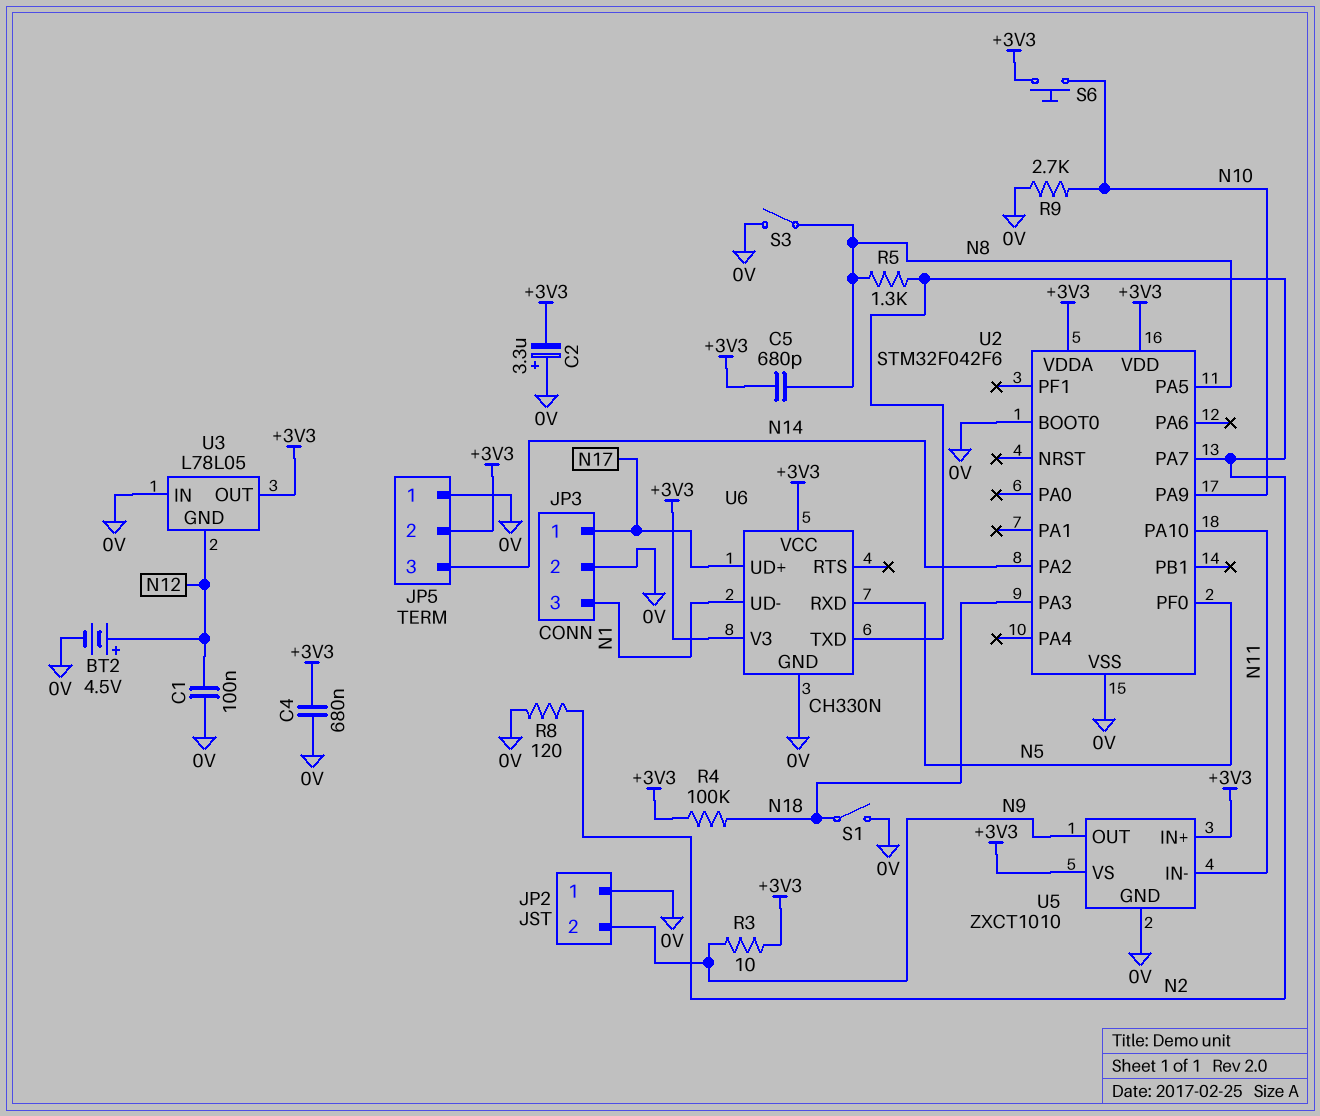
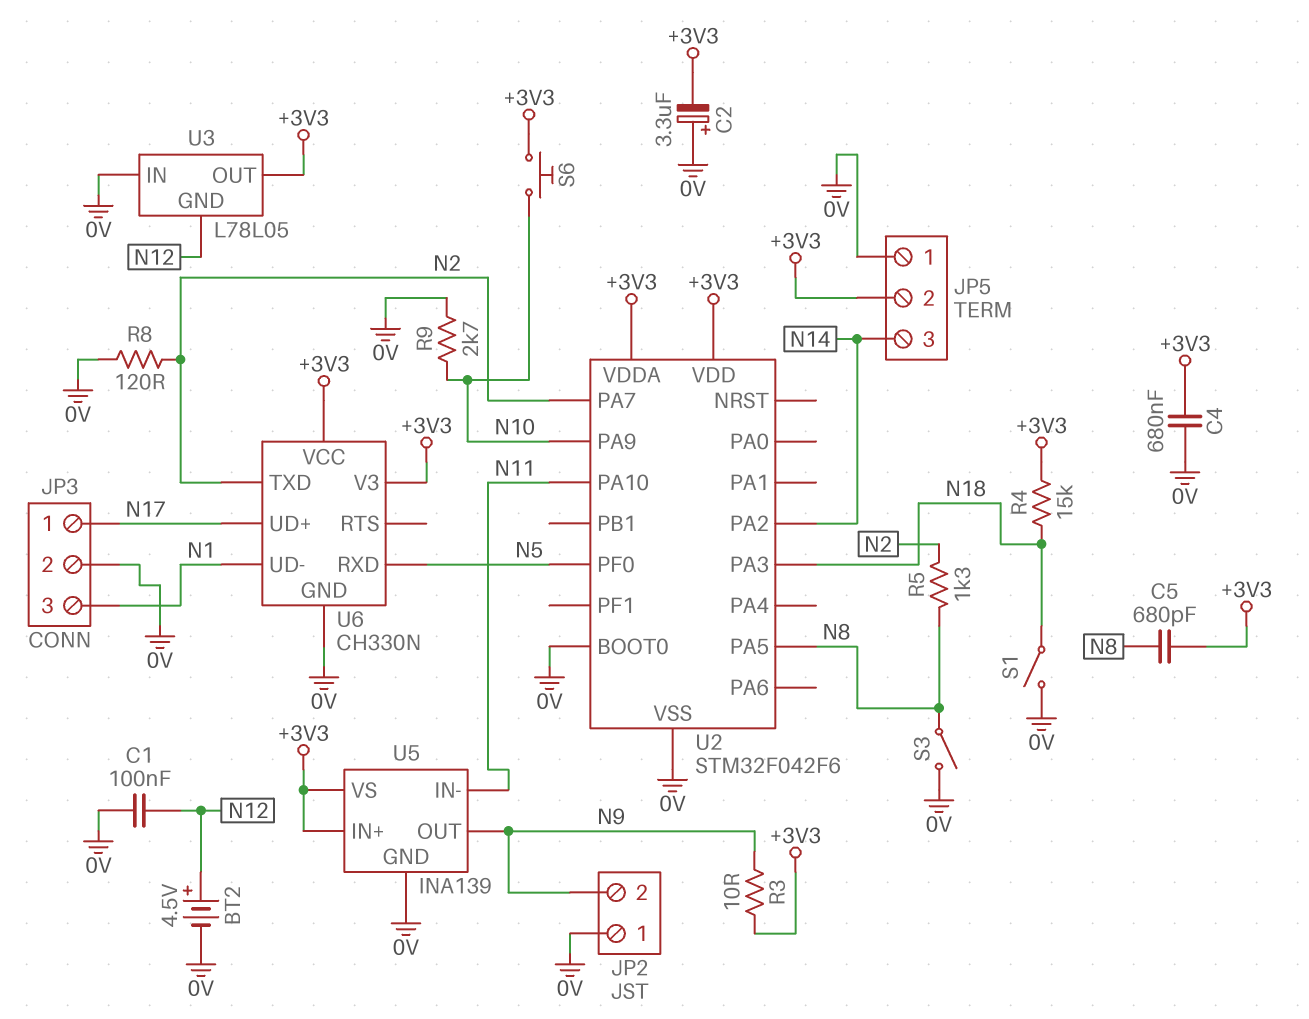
R4: 100k (+3V3, N18) -> 15k (+3V3, N18)
U5: ZXCT1010 -> INA139

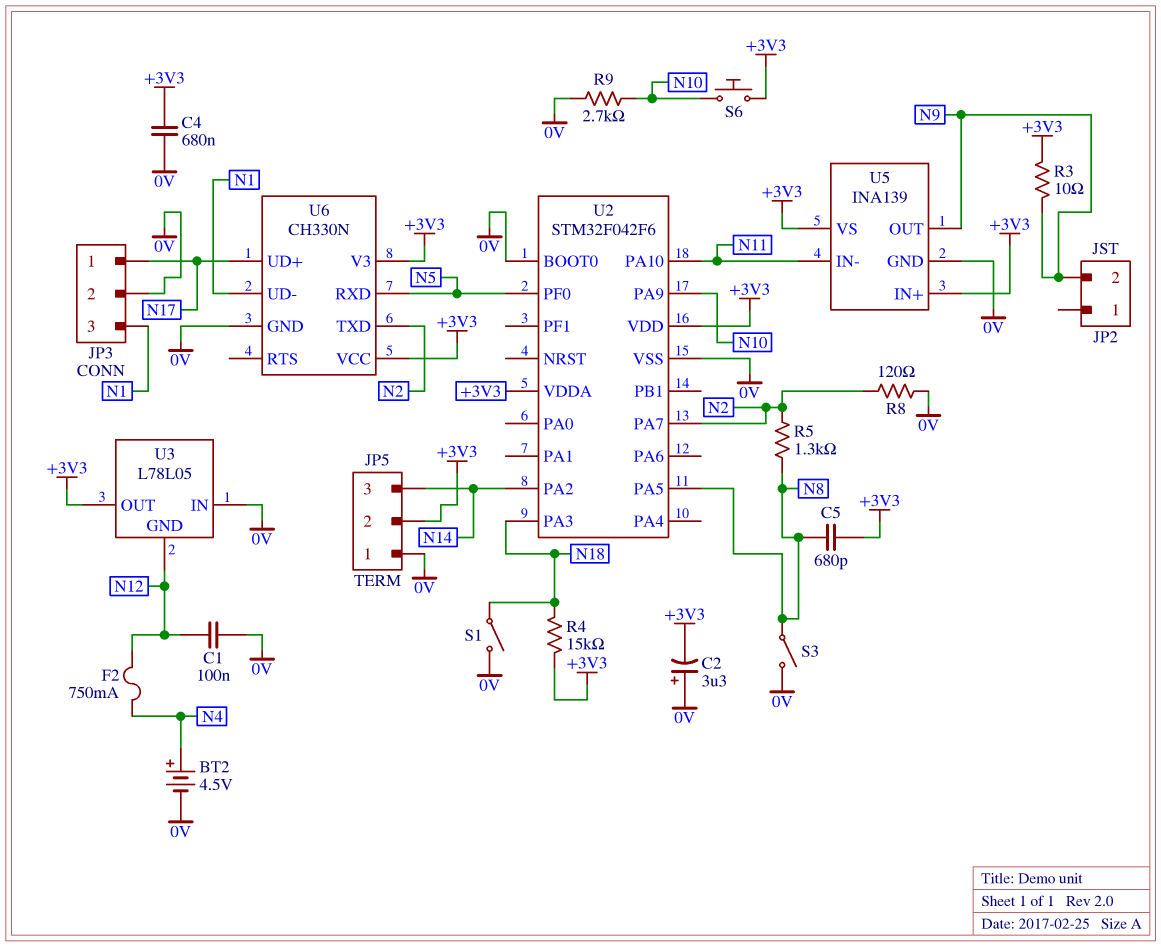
BT2: 4.5V (plus N12, minus 0V) -> 4.5V (plus N4, minus 0V)
F2: none -> 750mA (N4, N12)
JP2 pin 1: 0V -> none

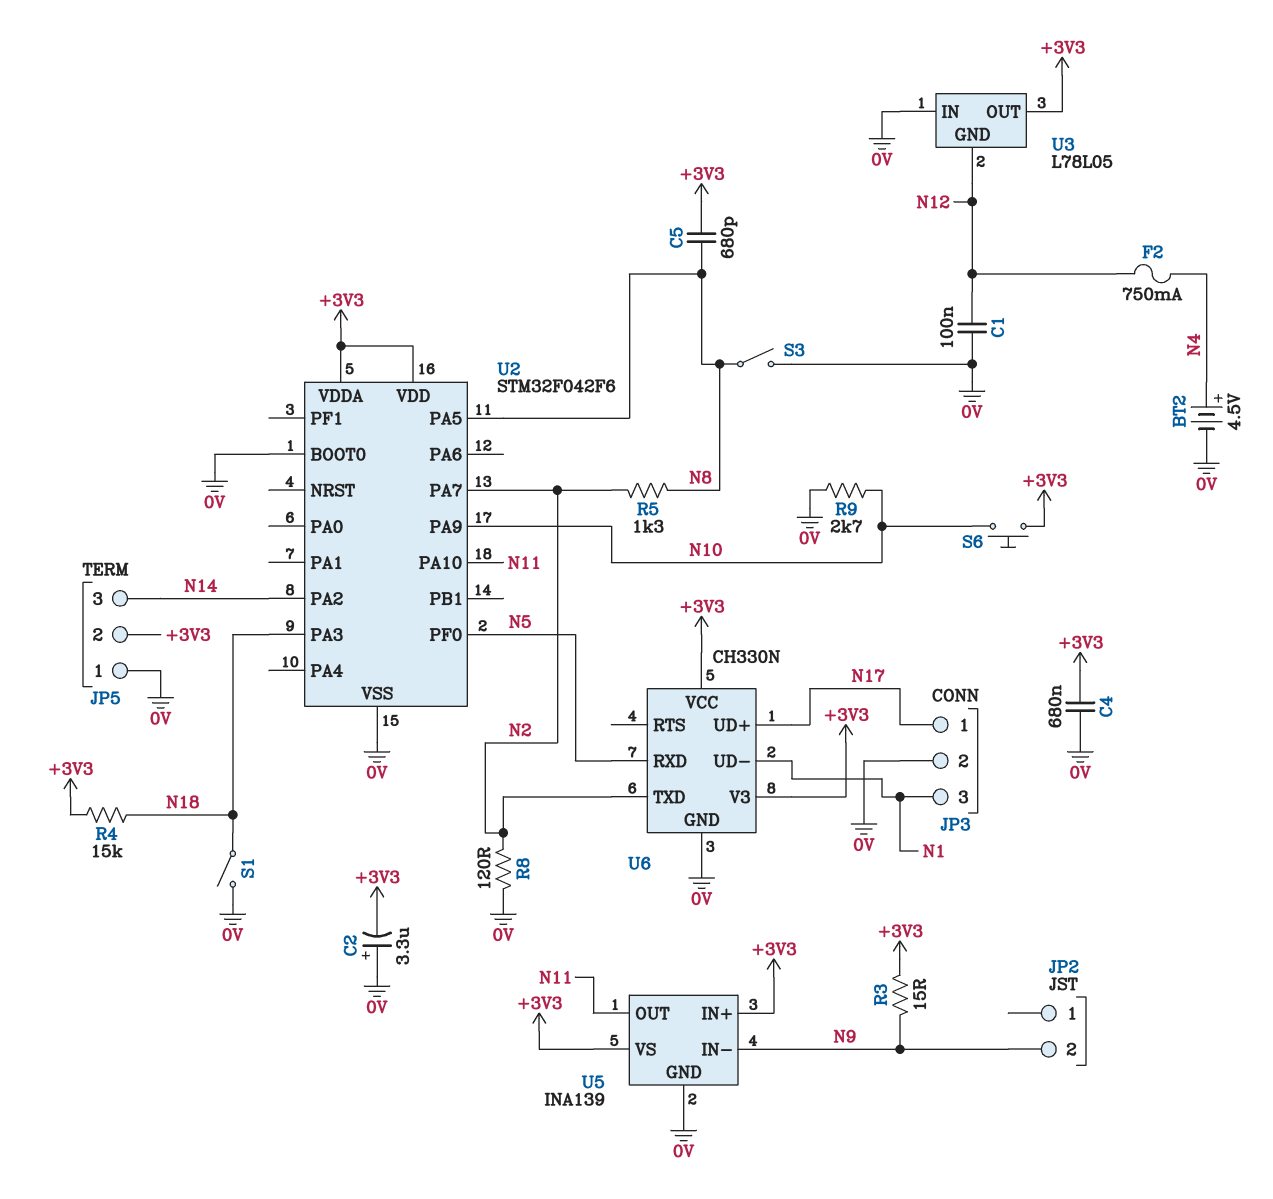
R3: 10 (+3V3, N9) -> 15 (+3V3, N9)
U5 pin IN-: N11 -> N9
U5 pin OUT: N9 -> N11

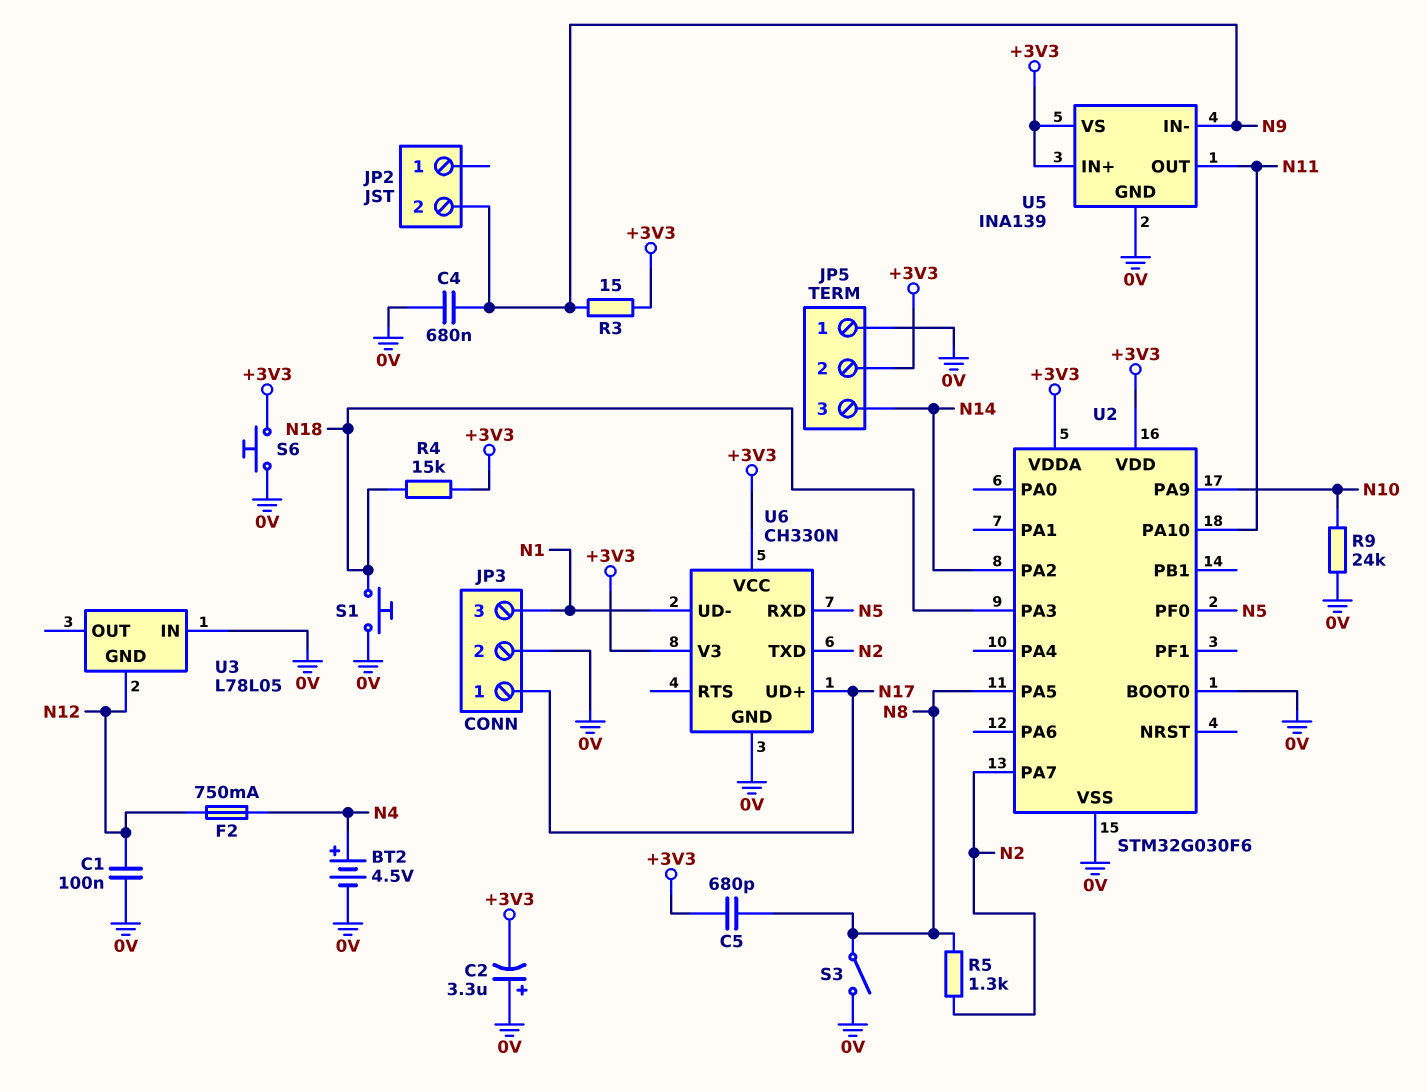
C4: 680nF (+3V3, 0V) -> 680nF (0V, N9)
R8: 120 (0V, N2) -> none
R9: 2.7k (0V, N10) -> 24k (0V, N10)
S1: switch (0V, N18) -> button (0V, N18)
S6: button (+3V3, N10) -> button (+3V3, 0V)
U2: STM32F042F6 -> STM32G030F6
U3 pin OUT: +3V3 -> none

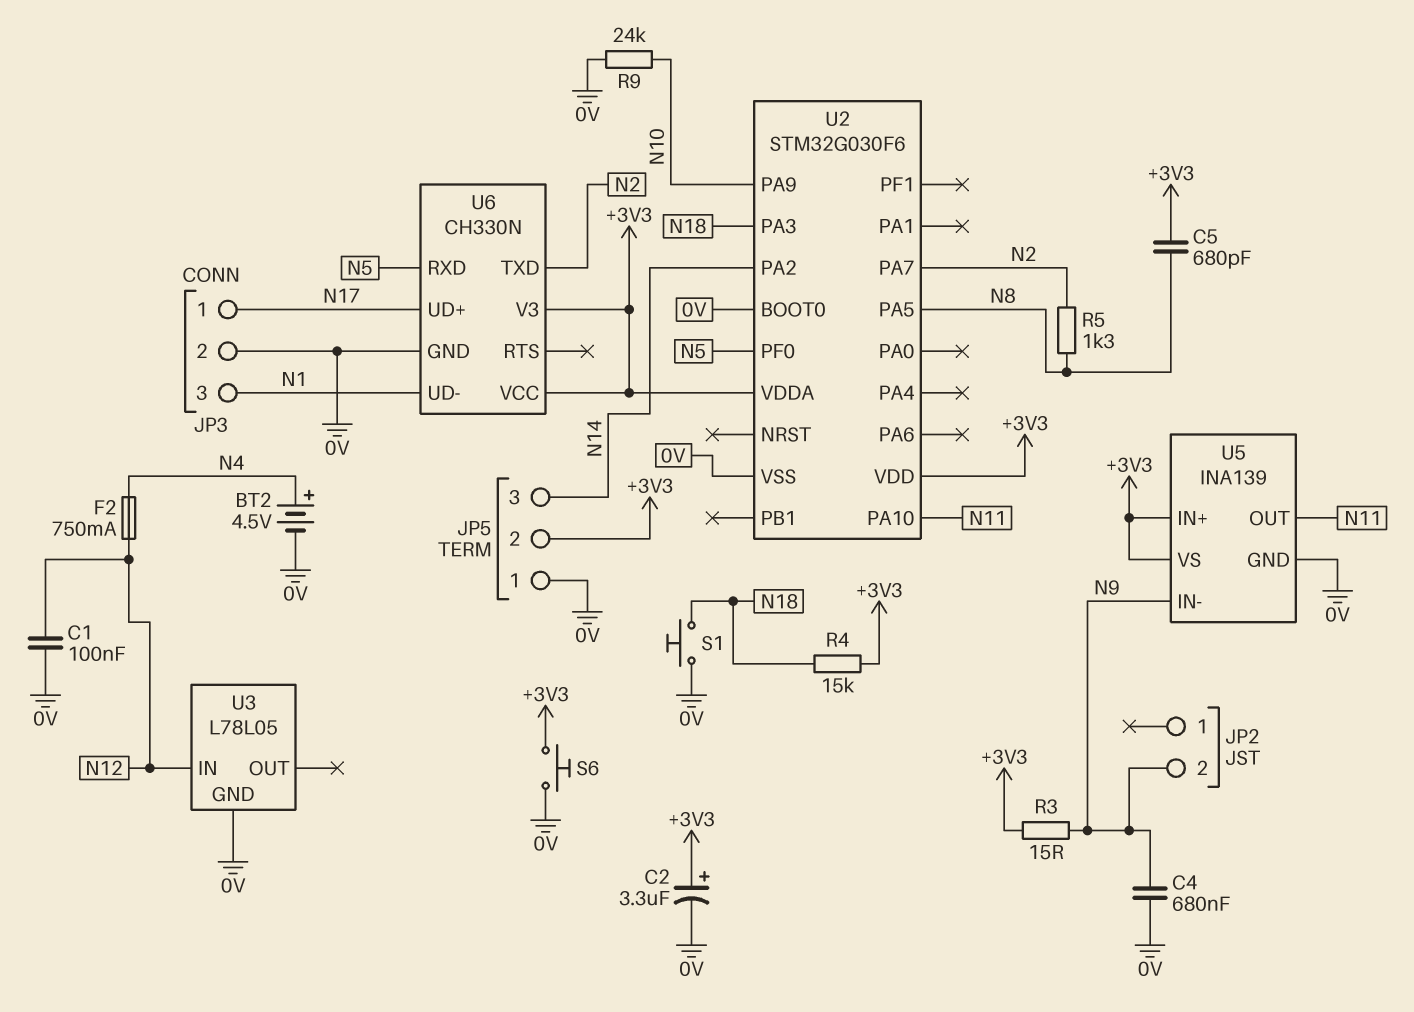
C2: 3.3uF (plus 0V, minus +3V3) -> 3.3uF (plus +3V3, minus 0V)
S3: switch (0V, N8) -> none
U3 pin GND: N12 -> 0V
U3 pin IN: 0V -> N12

